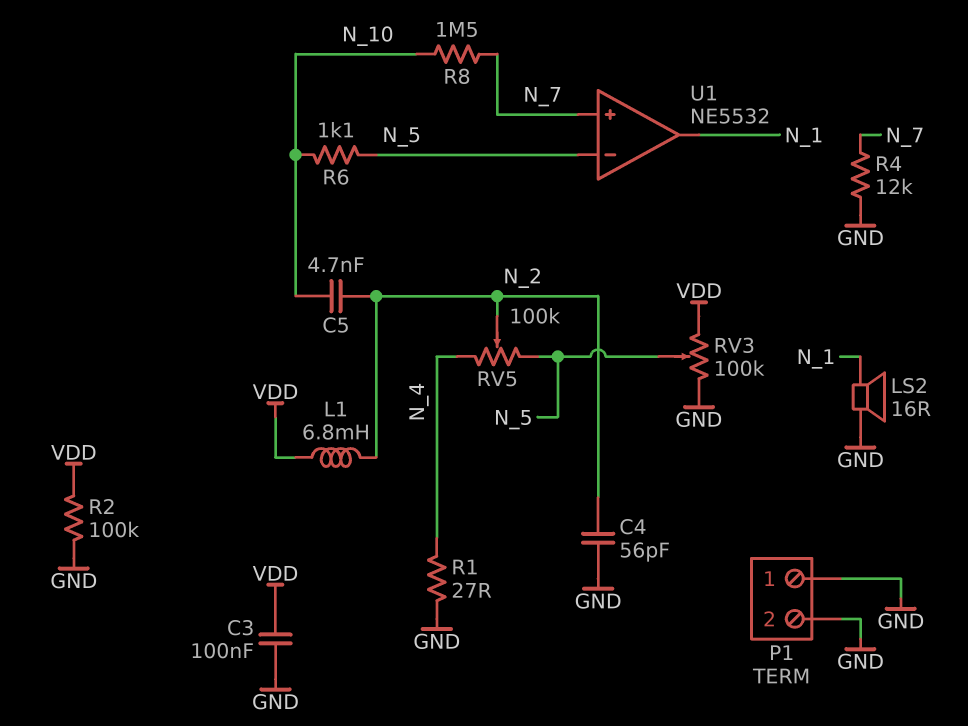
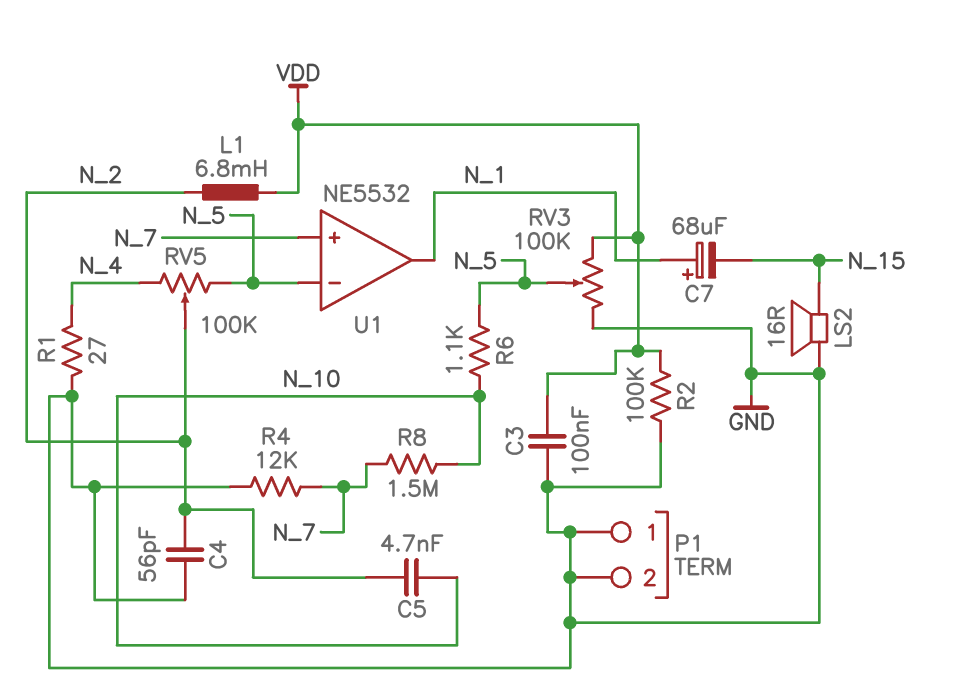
C7: none -> 68uF (plus N_1, minus N_15)
LS2: speaker 16R (GND, N_1) -> speaker 16R (GND, N_15)

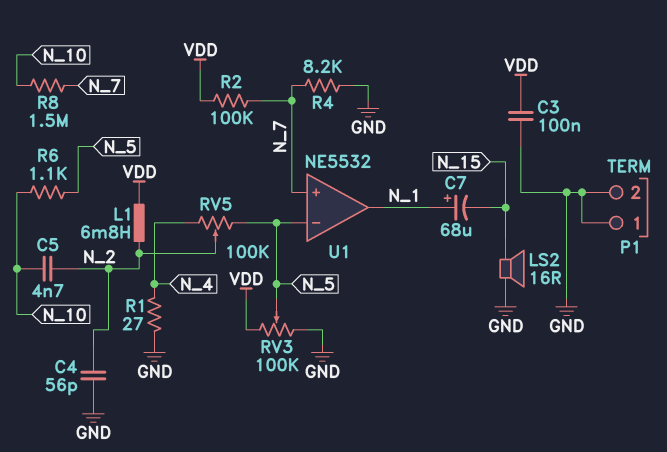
R2: 100k (GND, VDD) -> 100k (N_7, VDD)
R4: 12k (GND, N_7) -> 8.2k (GND, N_7)

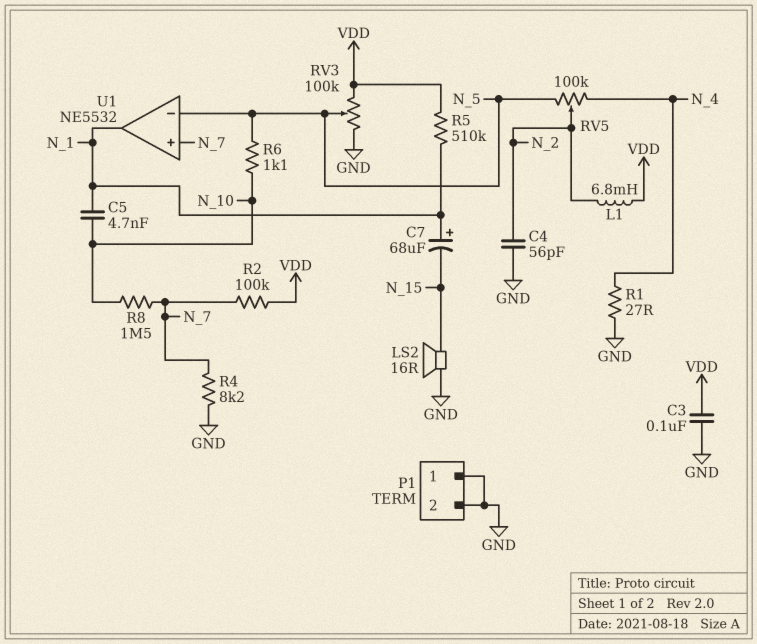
C5: 4.7nF (N_2, N_10) -> 4.7nF (N_1, N_10)
R5: none -> 510k (N_1, VDD)

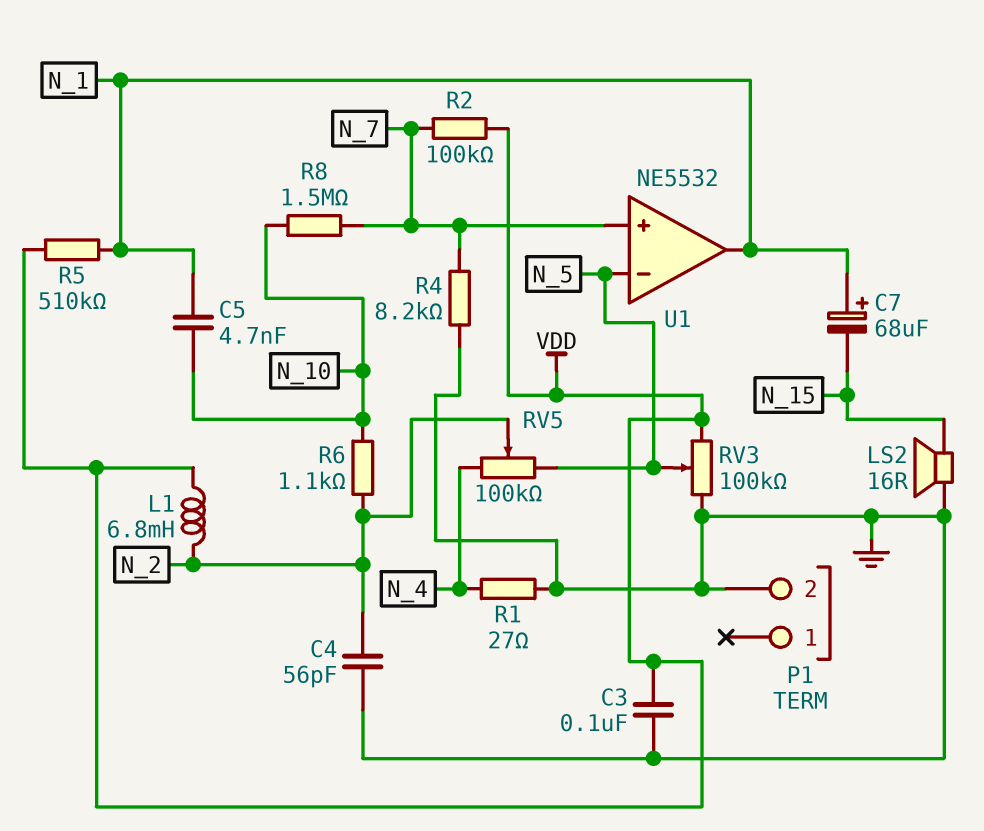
P1 pin 1: GND -> none
R6: 1.1k (N_5, N_10) -> 1.1k (N_2, N_10)

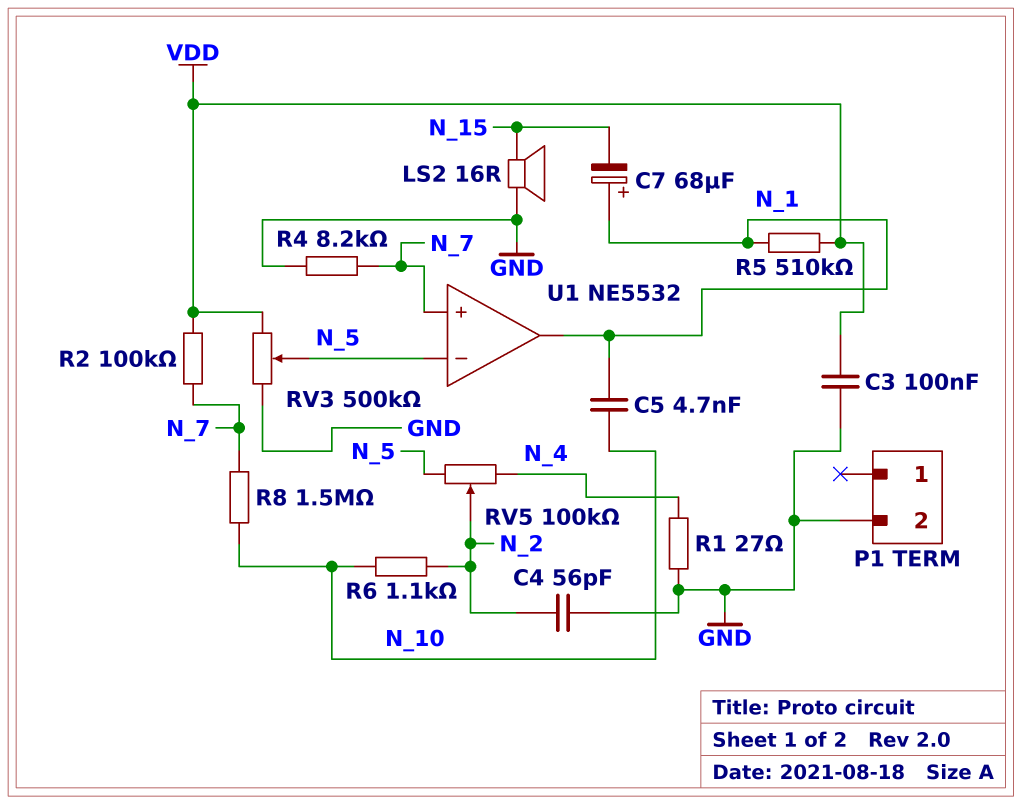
L1: 6.8mH (N_2, VDD) -> none
RV3: 100k (GND, VDD, wiper N_5) -> 500k (GND, VDD, wiper N_5)

